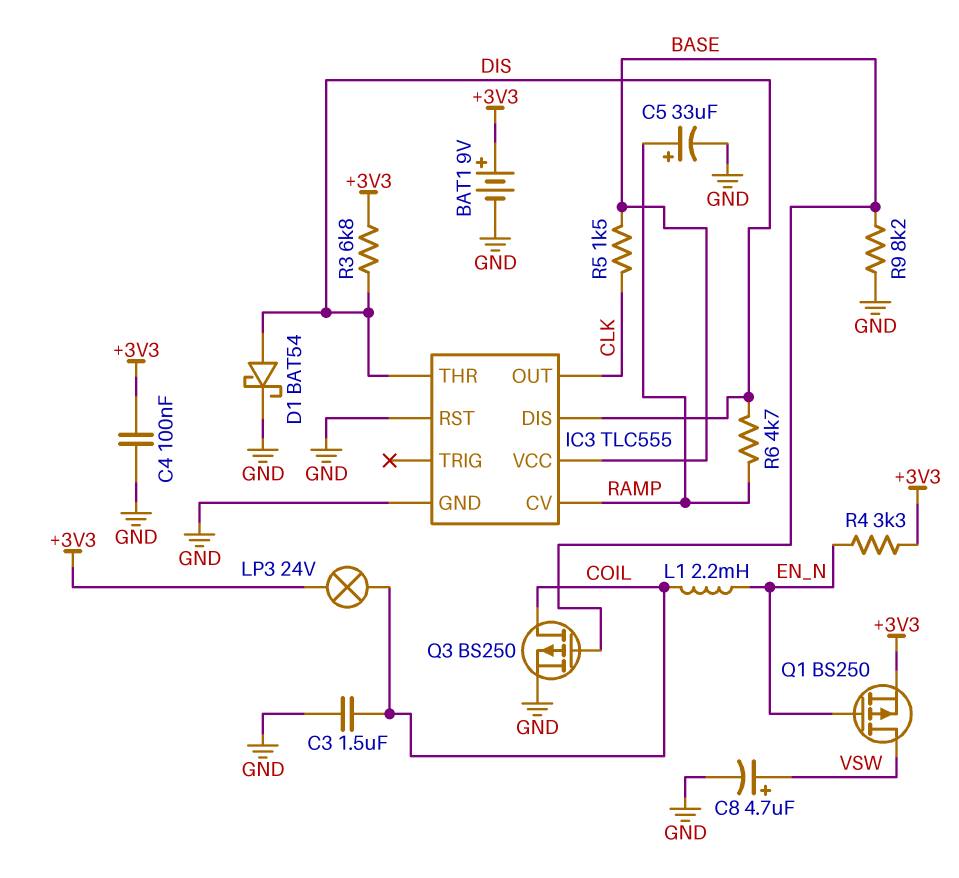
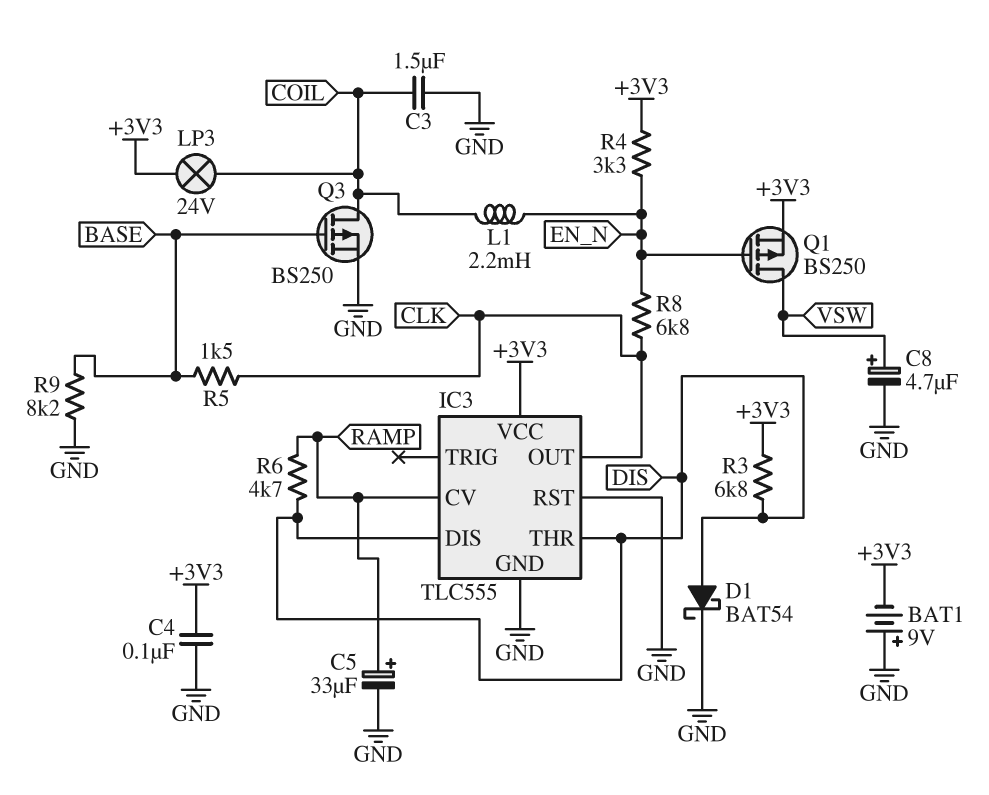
BAT1: 9V (plus +3V3, minus GND) -> 9V (plus GND, minus +3V3)
IC3 pin VCC: BASE -> +3V3
R8: none -> 6.8k (CLK, EN_N)

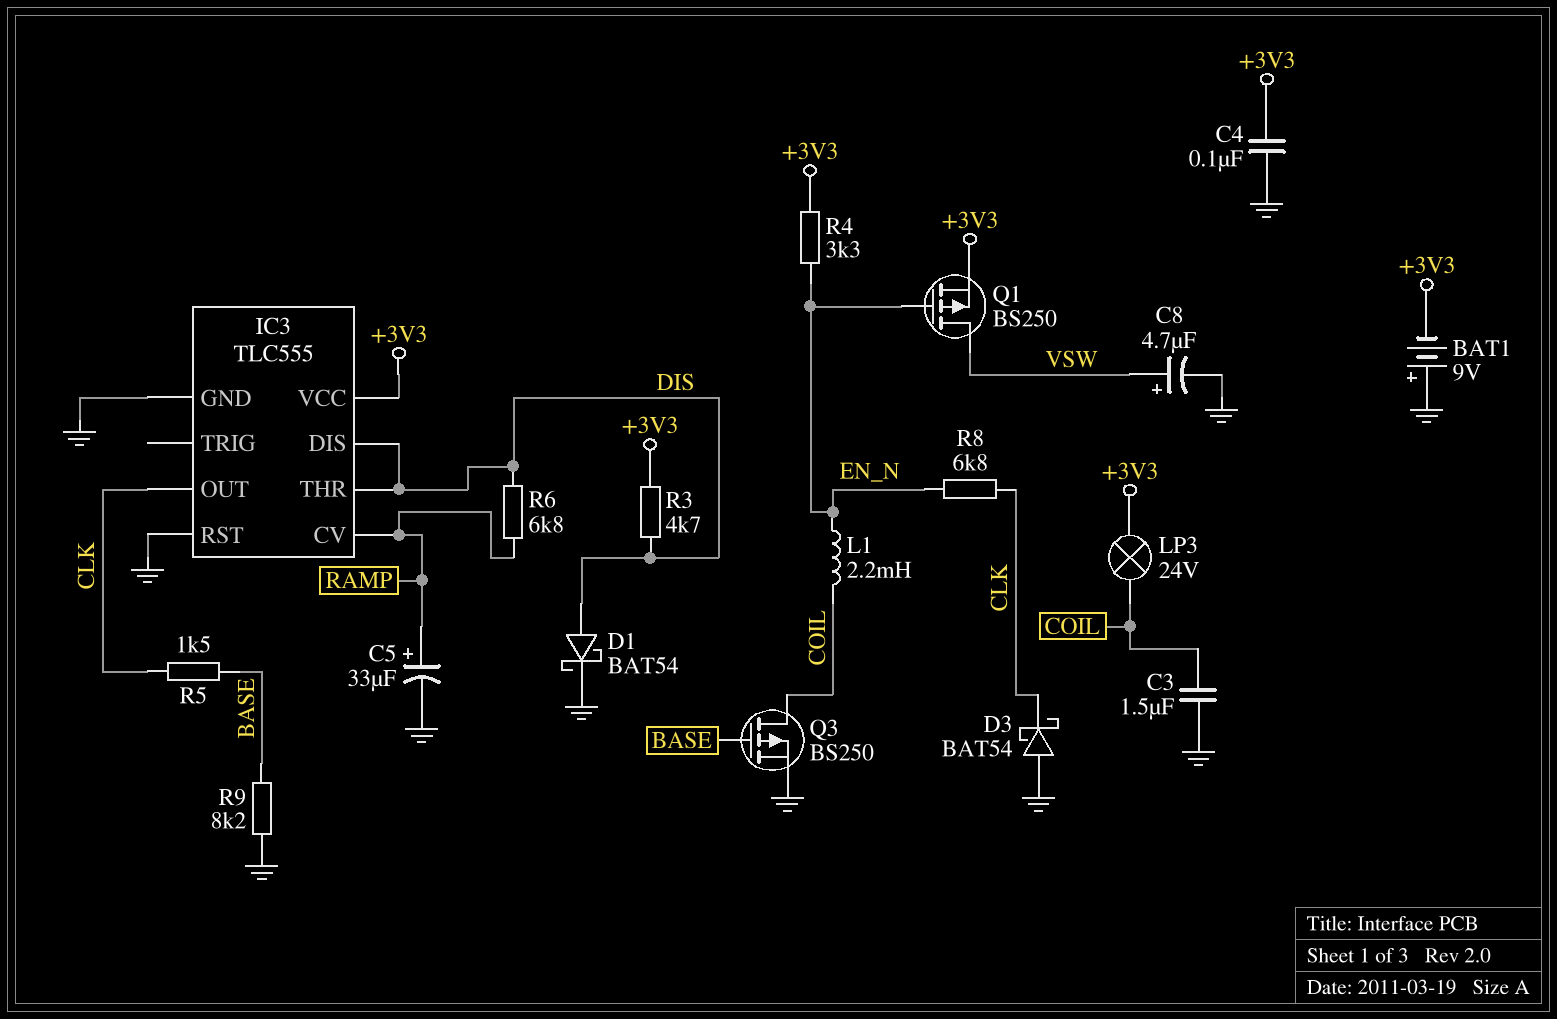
D3: none -> schottky BAT54 (A GND, K CLK)
R3: 6.8k (+3V3, DIS) -> 4.7k (+3V3, DIS)
R6: 4.7k (DIS, RAMP) -> 6.8k (DIS, RAMP)

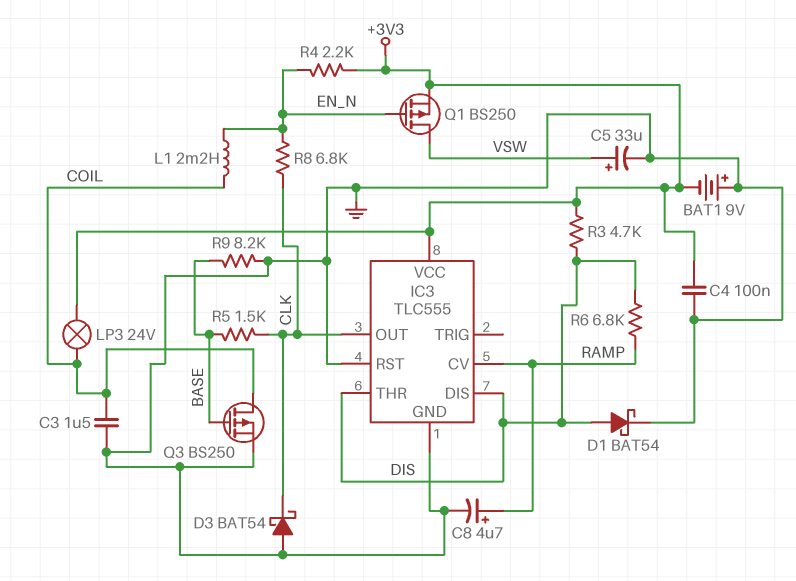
C5: 33uF (plus RAMP, minus GND) -> 33uF (plus VSW, minus GND)
C8: 4.7uF (plus VSW, minus GND) -> 4.7uF (plus RAMP, minus GND)
R4: 3.3k (+3V3, EN_N) -> 2.2k (+3V3, EN_N)

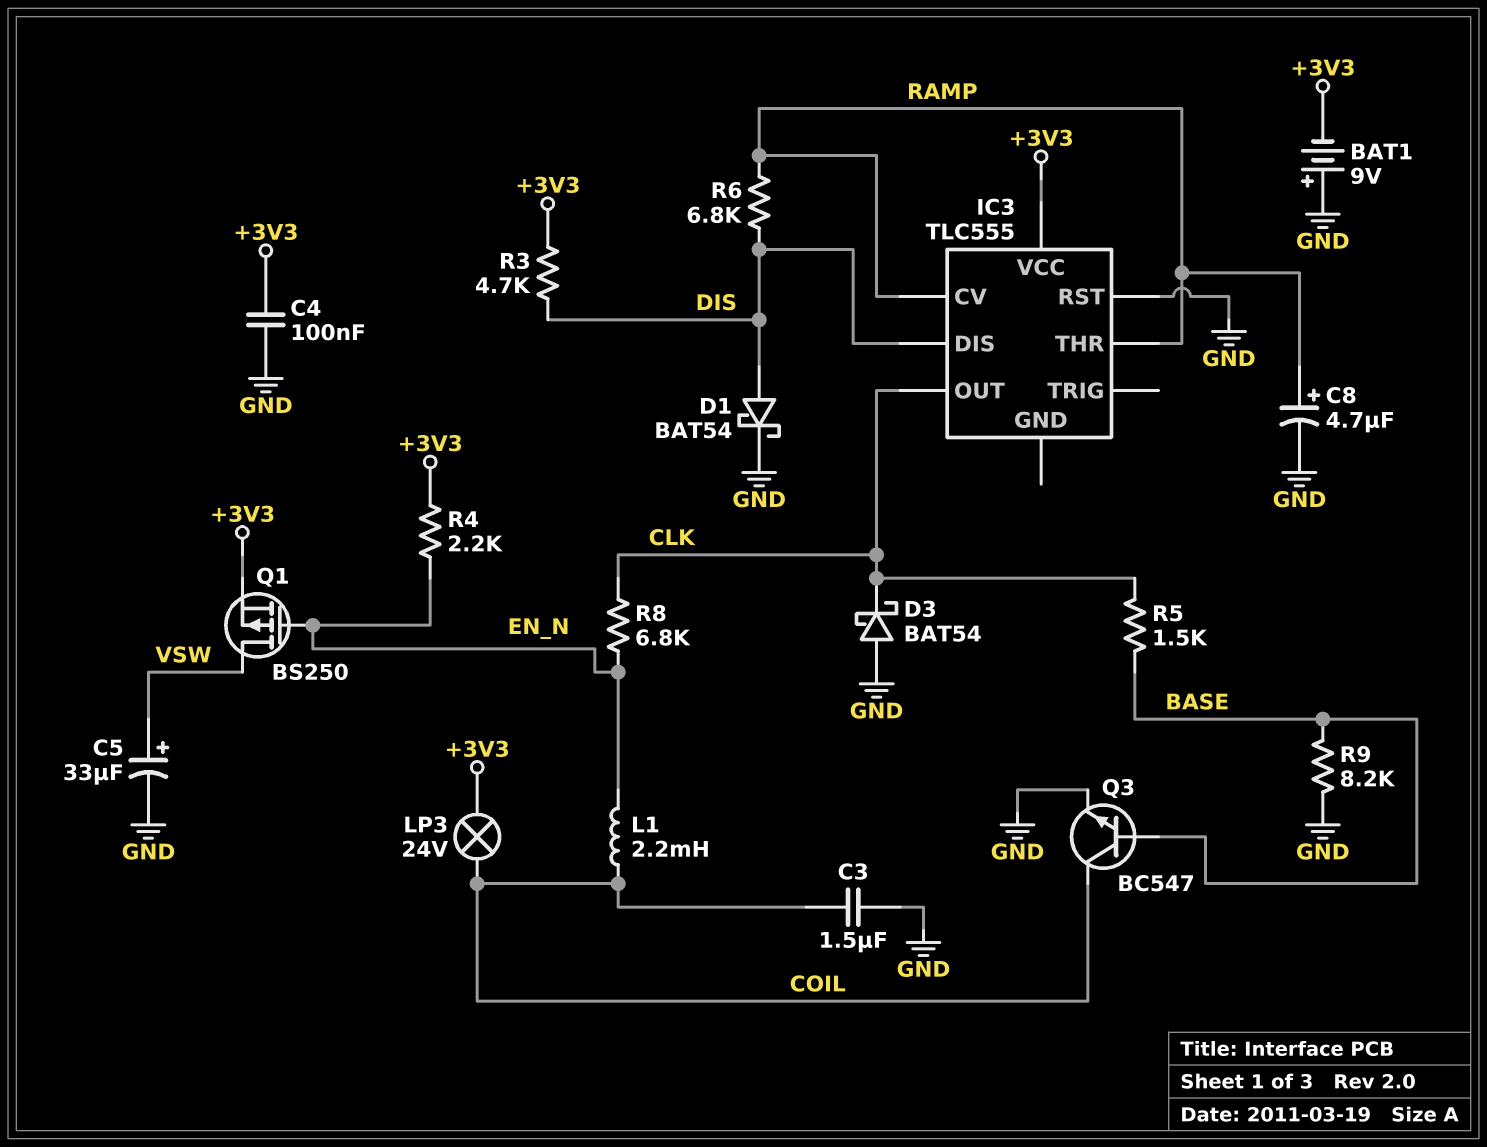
IC3 pin GND: GND -> none
IC3 pin THR: DIS -> RAMP
Q3: PMOS BS250 (G BASE, D COIL, S GND) -> NPN BC547 (B BASE, C COIL, E GND)

